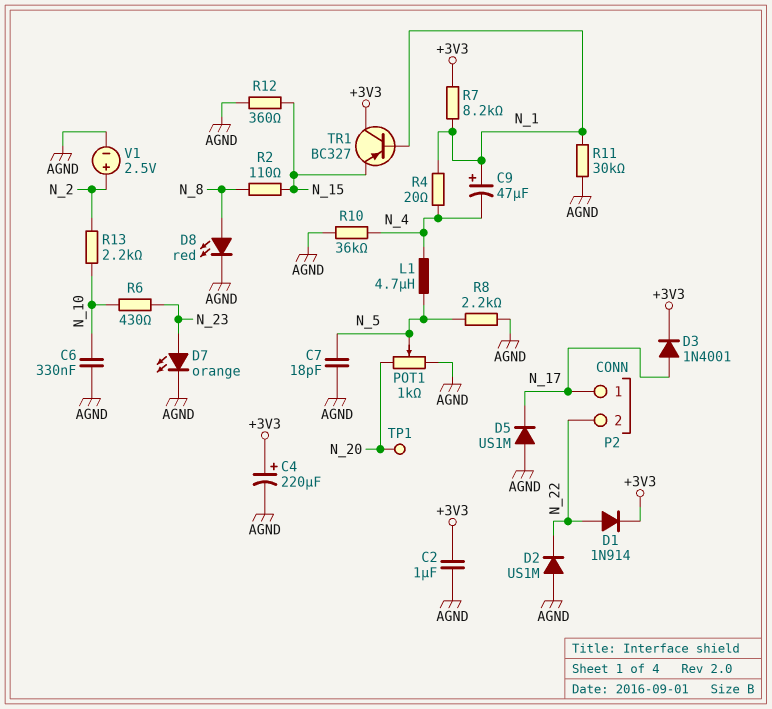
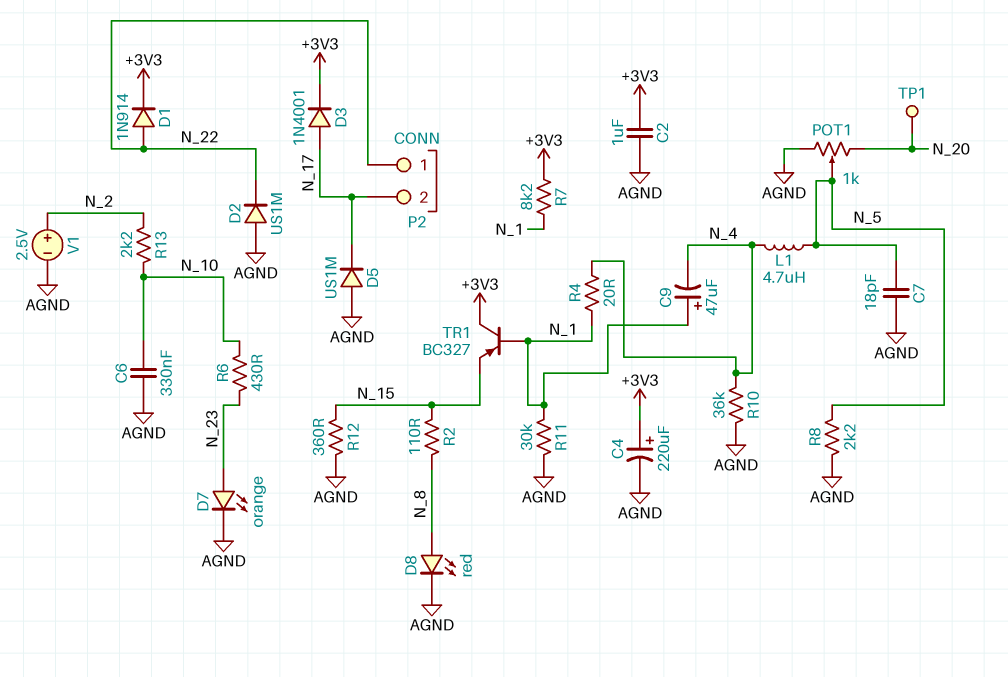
P2 pin 1: N_17 -> N_22
P2 pin 2: N_22 -> N_17

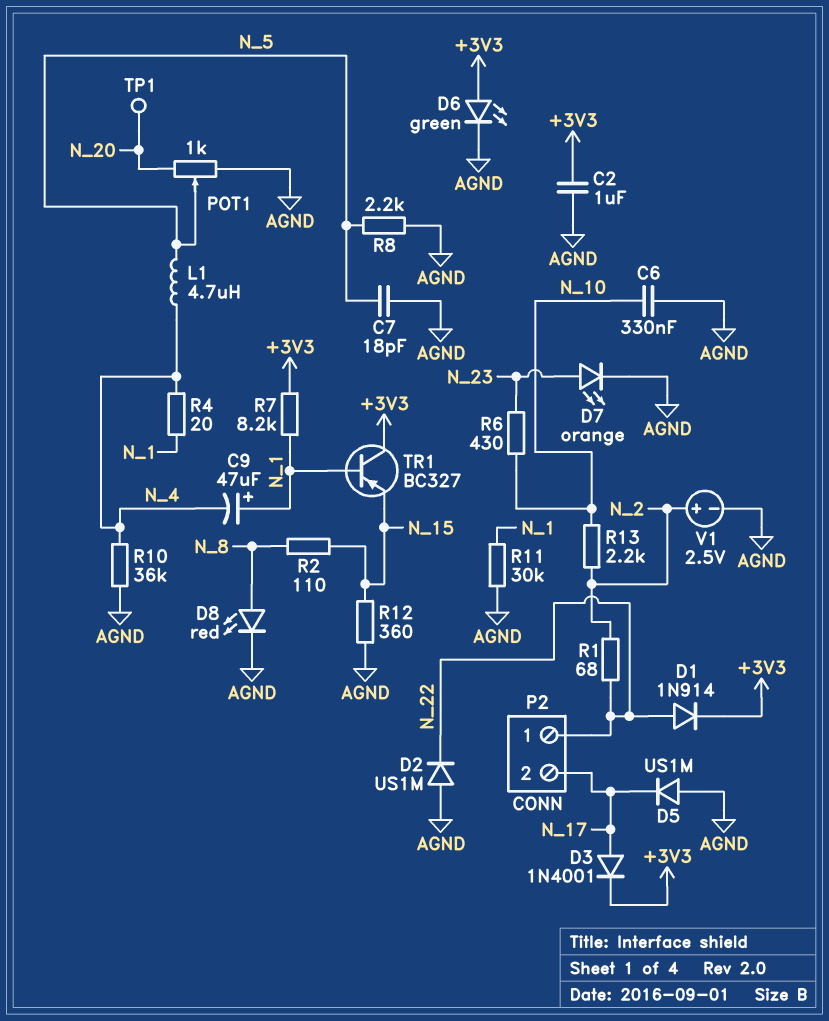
C4: 220uF (plus +3V3, minus AGND) -> none
D6: none -> LED green (A +3V3, K AGND)
R1: none -> 68 (N_2, N_22)

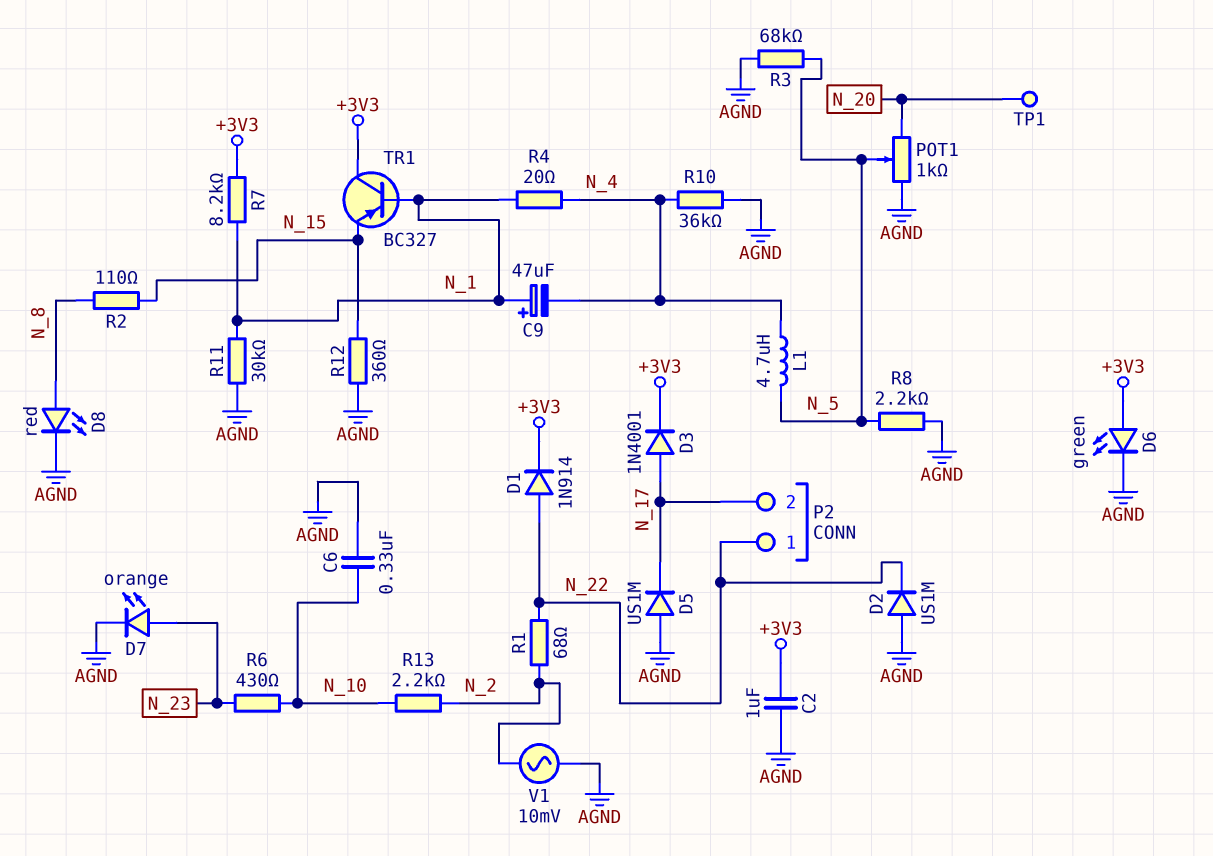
C7: 18pF (AGND, N_5) -> none
R3: none -> 68k (AGND, N_5)
V1: 2.5V (plus N_2, minus AGND) -> AC 10mV (AGND, N_2)

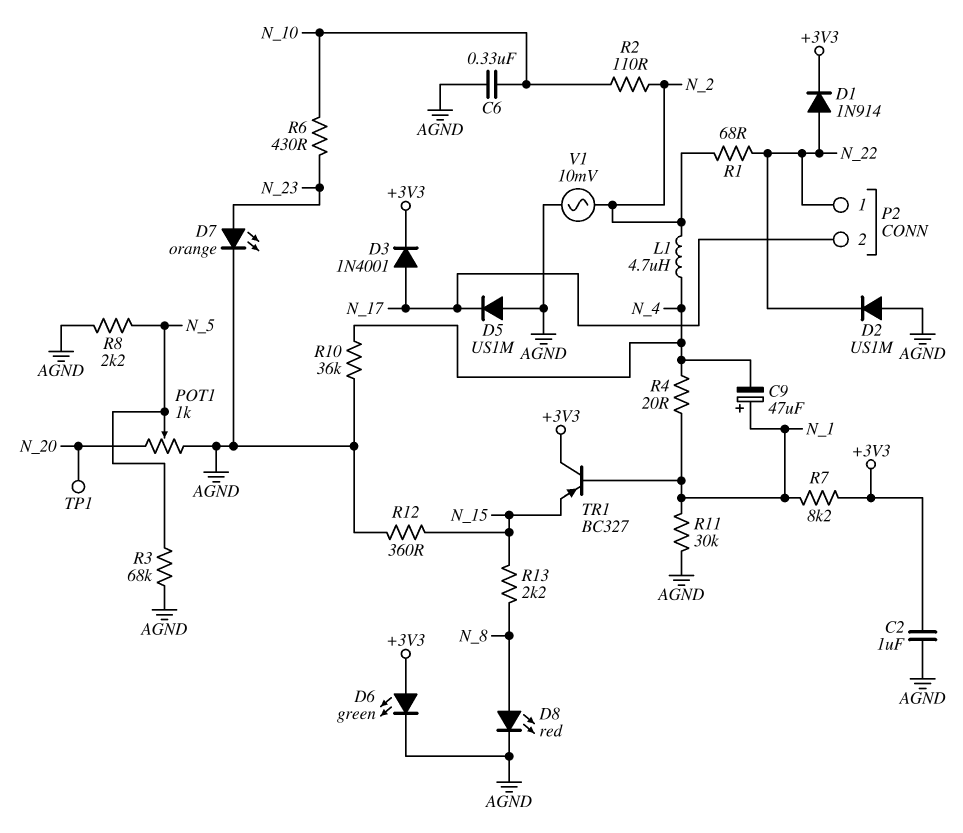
L1: 4.7uH (N_4, N_5) -> 4.7uH (N_2, N_4)
R2: 110 (N_8, N_15) -> 110 (N_2, N_10)
R13: 2.2k (N_2, N_10) -> 2.2k (N_8, N_15)

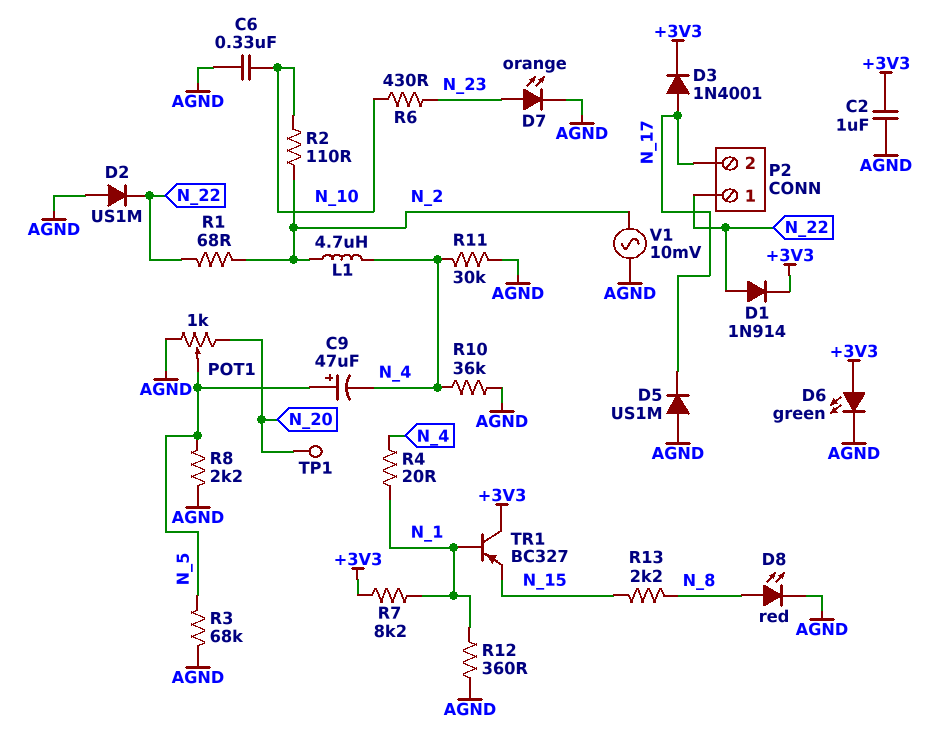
C9: 47uF (plus N_1, minus N_4) -> 47uF (plus N_5, minus N_4)
R11: 30k (AGND, N_1) -> 30k (AGND, N_4)
R12: 360 (AGND, N_15) -> 360 (AGND, N_1)

